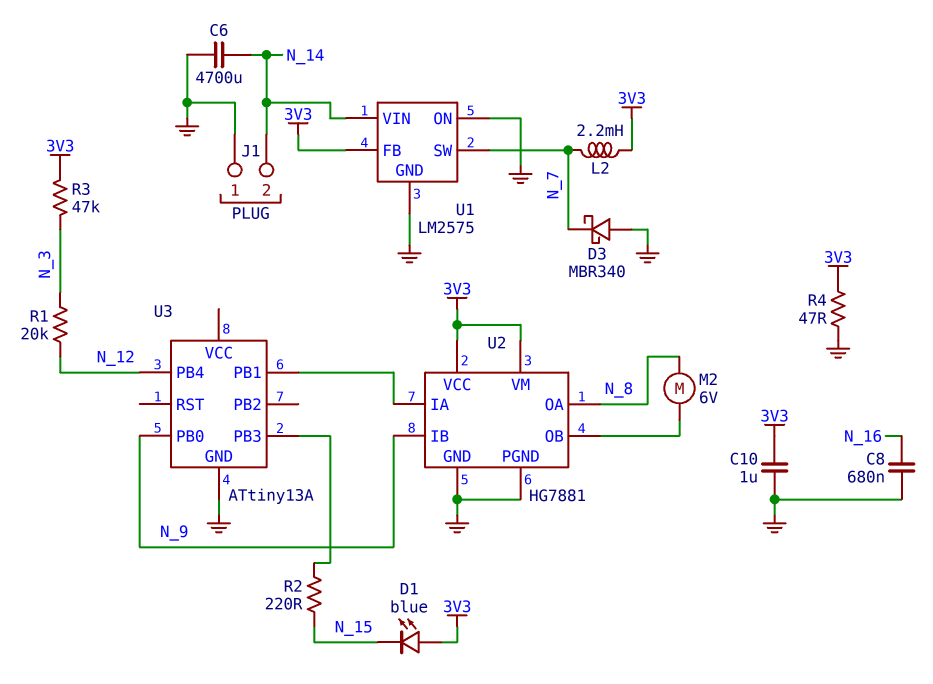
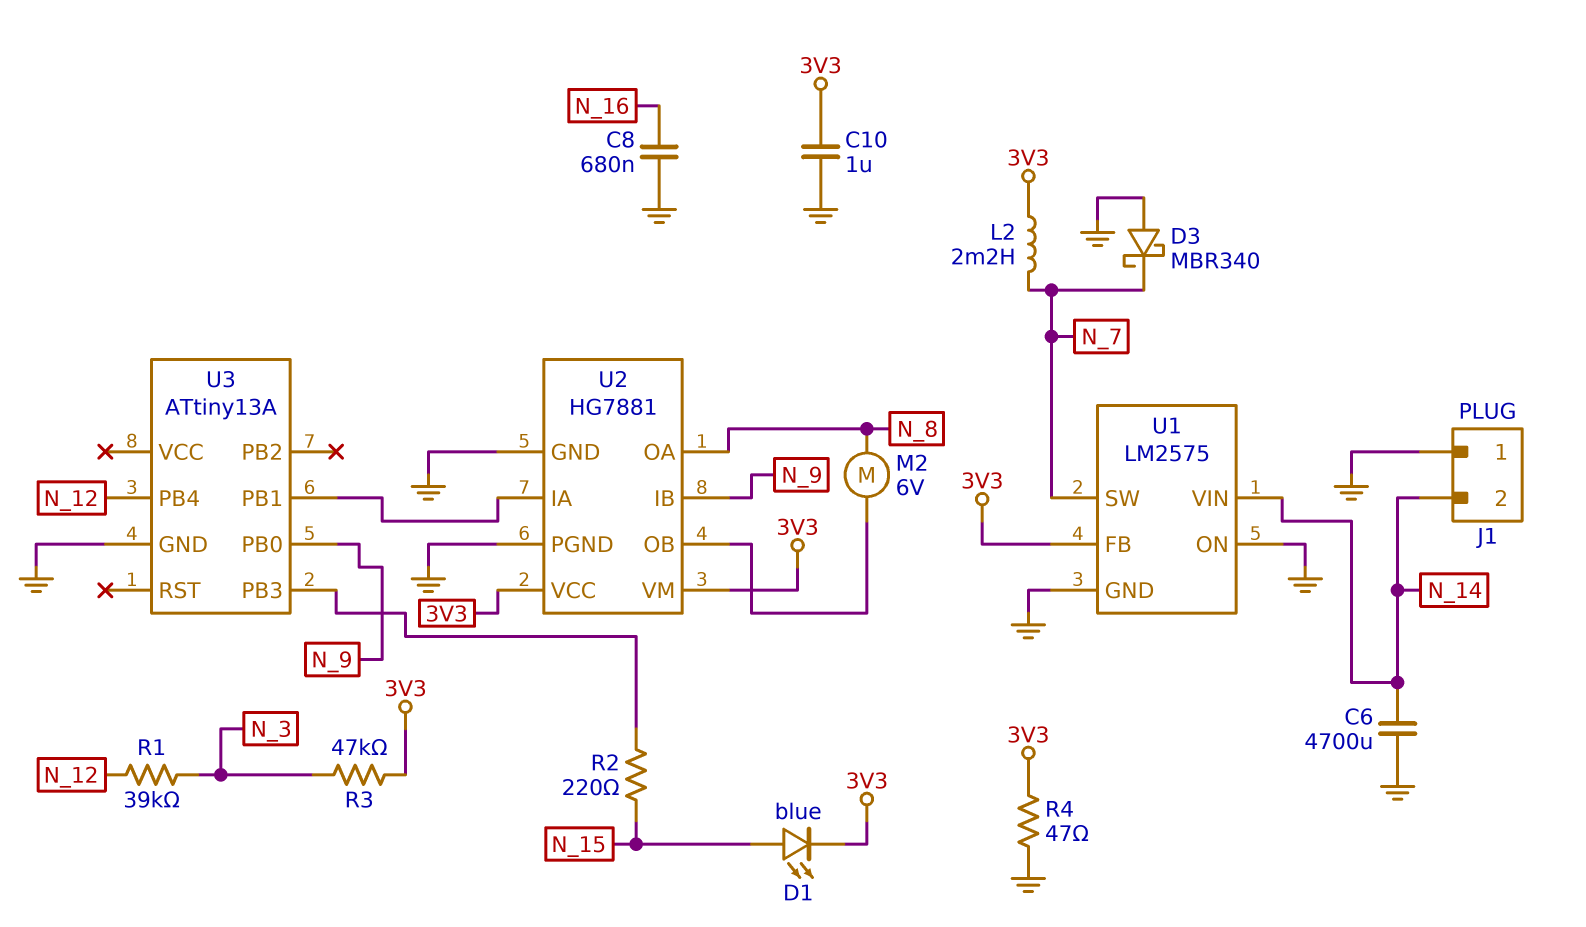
D1: LED blue (A 3V3, K N_15) -> LED blue (A N_15, K 3V3)
R1: 20k (N_3, N_12) -> 39k (N_3, N_12)

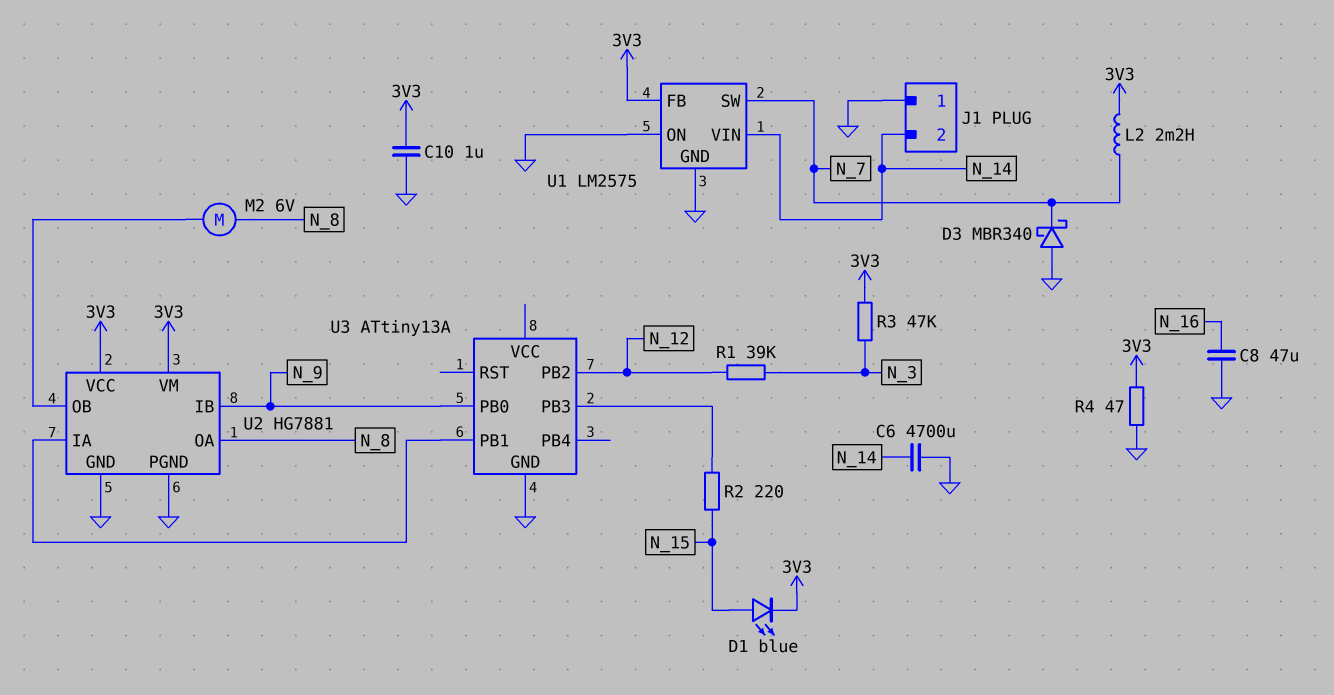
C8: 680nF (GND, N_16) -> 47uF (GND, N_16)
U3 pin PB2: none -> N_12
U3 pin PB4: N_12 -> none

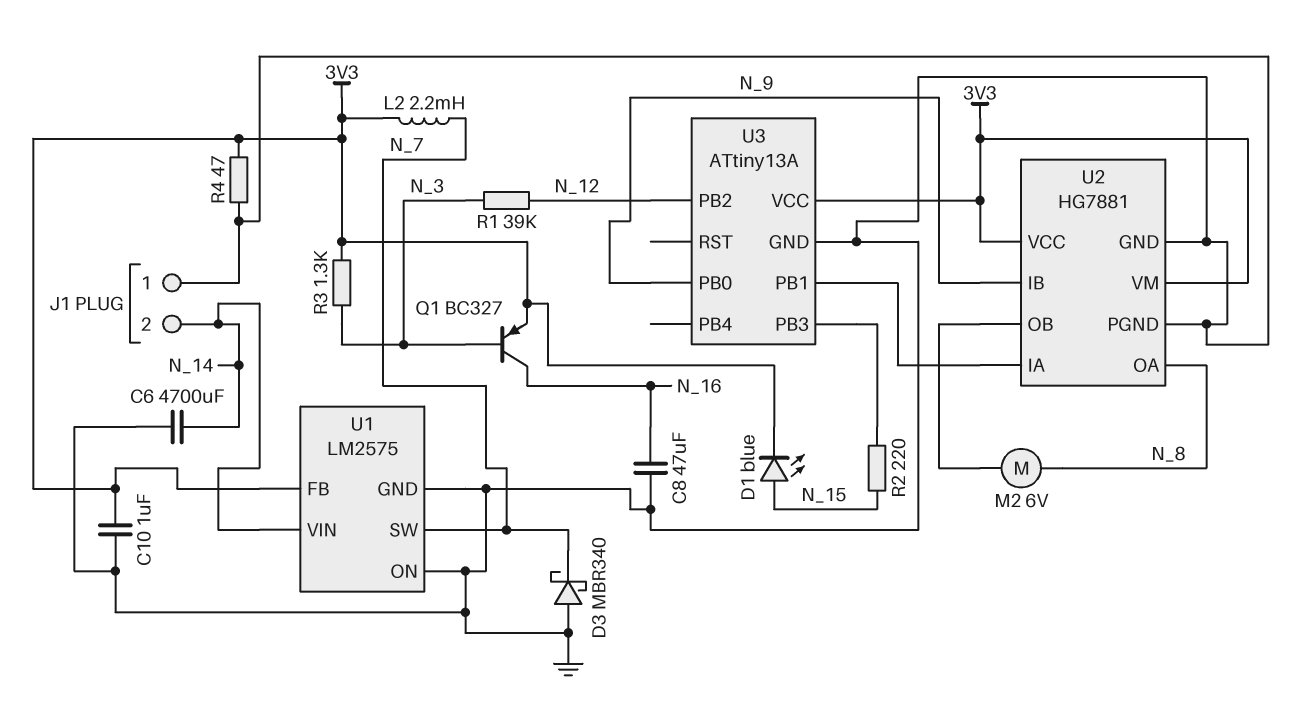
Q1: none -> PNP BC327 (B N_3, C N_16, E 3V3)
R3: 47k (3V3, N_3) -> 1.3k (3V3, N_3)
U3 pin VCC: none -> 3V3

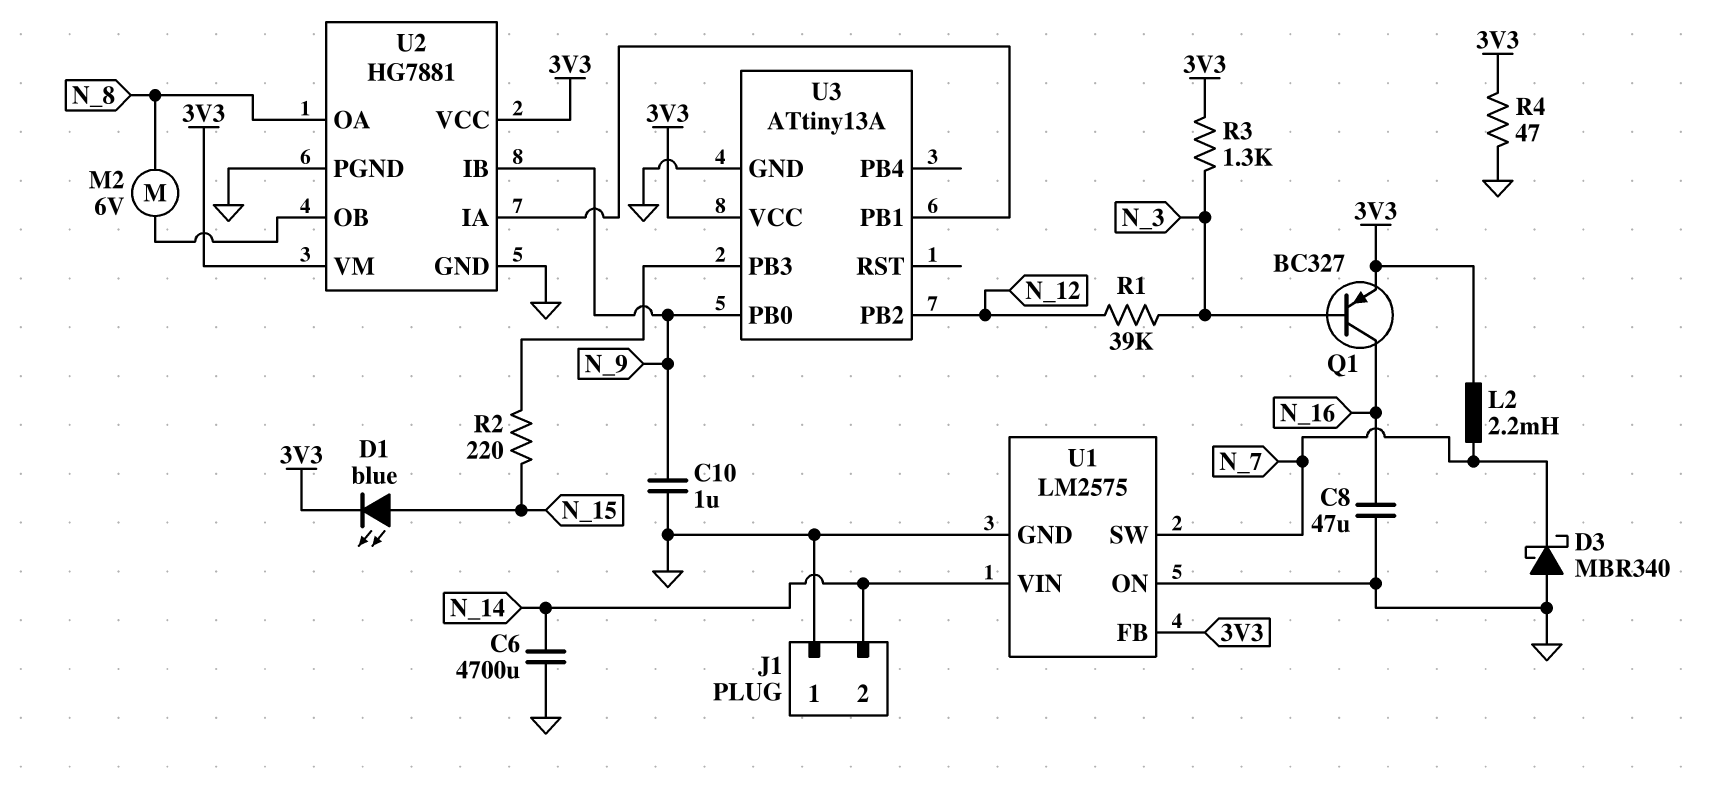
C10: 1uF (3V3, GND) -> 1uF (GND, N_9)

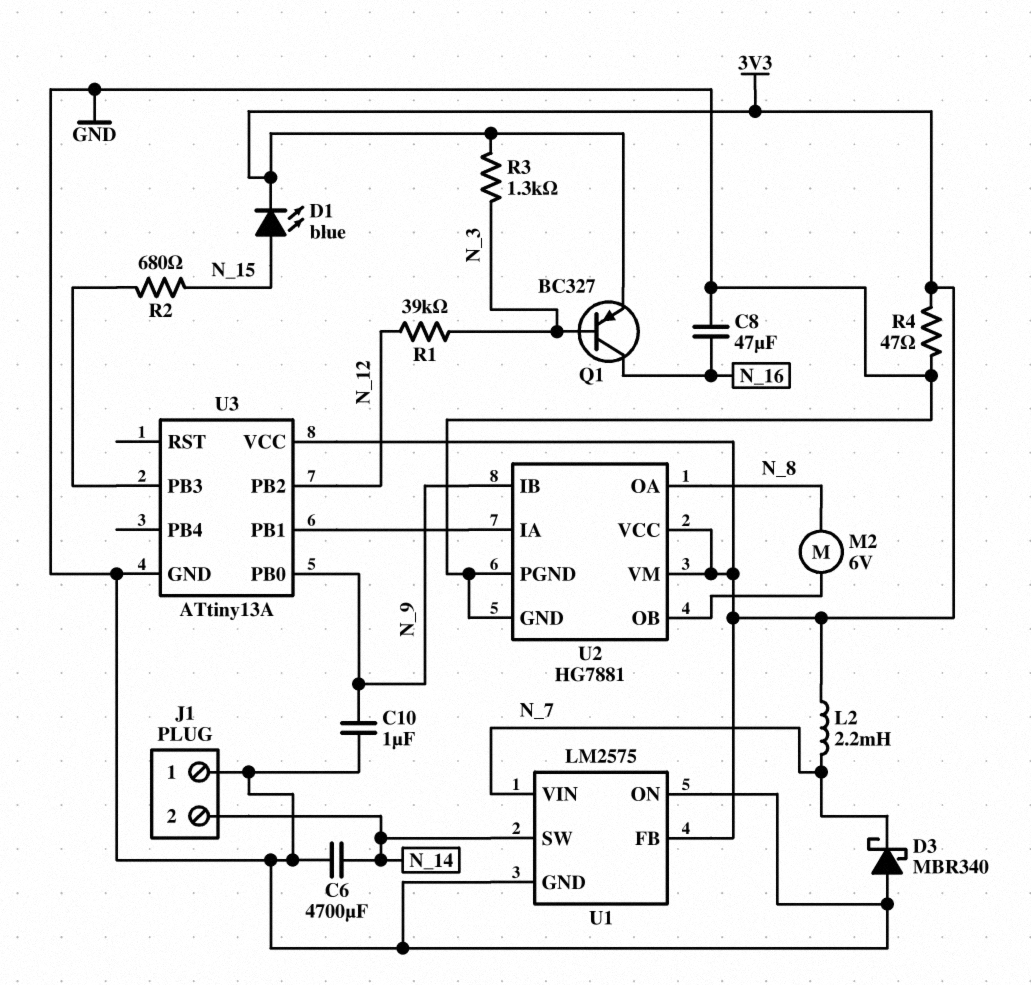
R2: 220 (N_15, U3/PB3) -> 680 (N_15, U3/PB3)
U1 pin SW: N_7 -> N_14
U1 pin VIN: N_14 -> N_7

